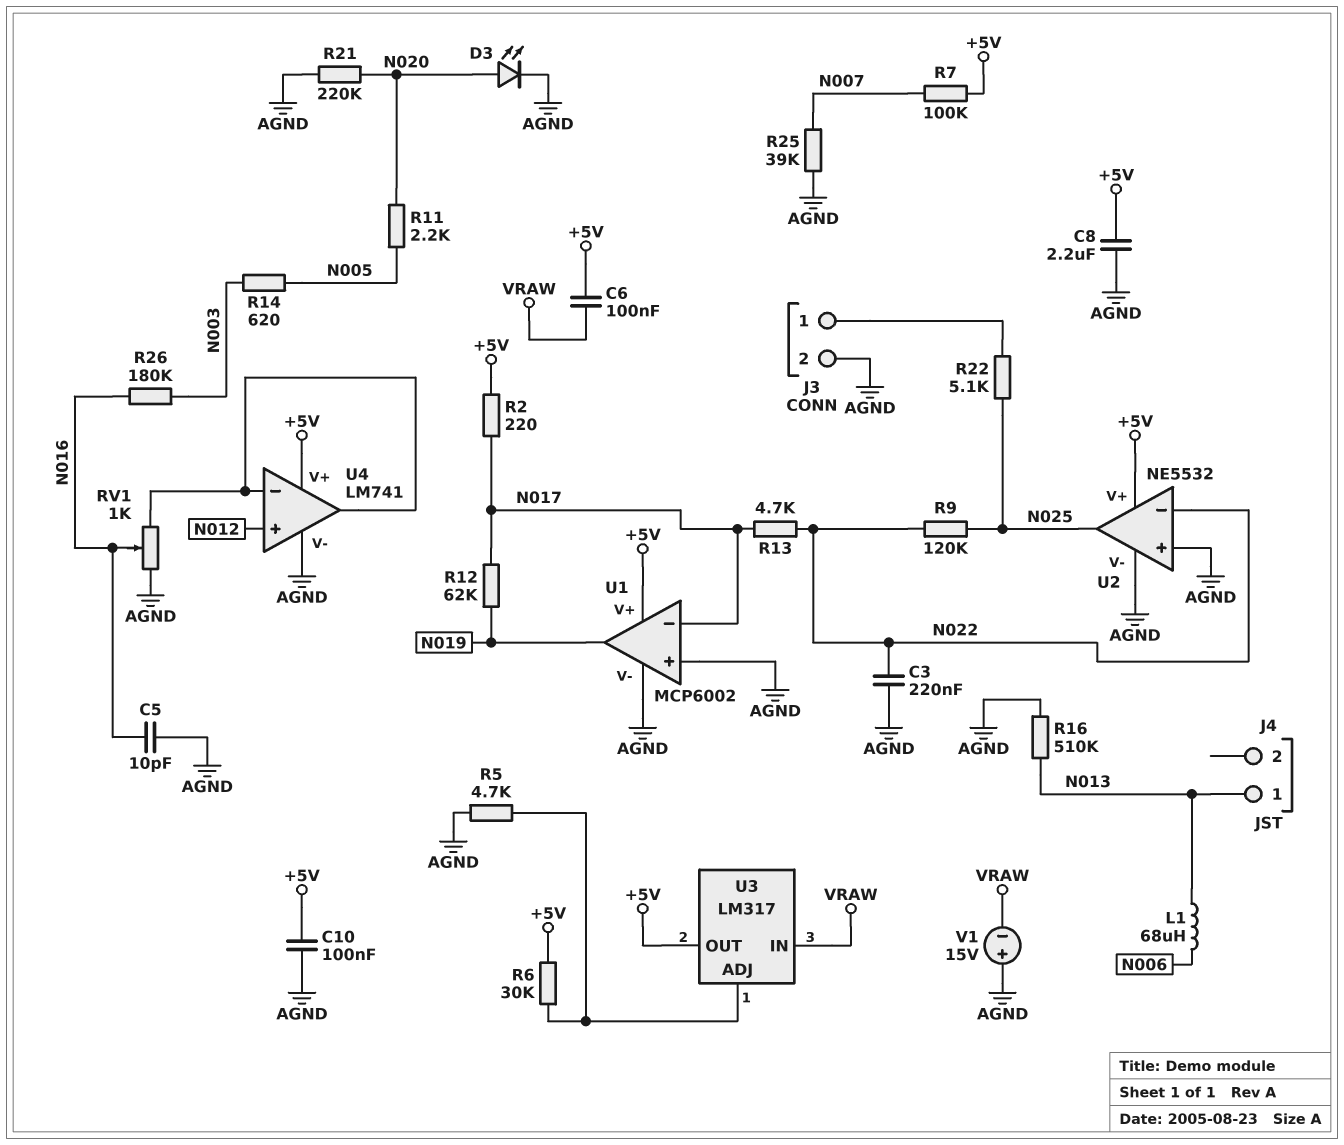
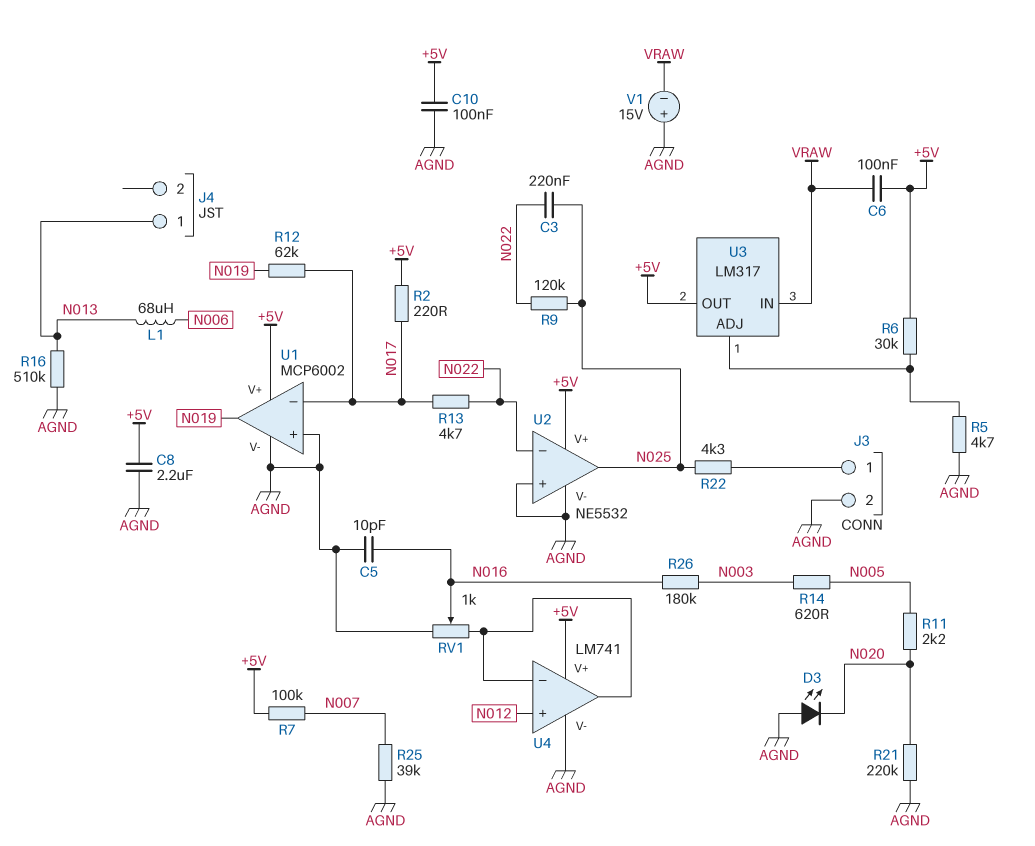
C3: 220nF (AGND, N022) -> 220nF (N022, N025)
D3: LED (A N020, K AGND) -> LED (A AGND, K N020)
R22: 5.1k (J3/1, N025) -> 4.3k (J3/1, N025)

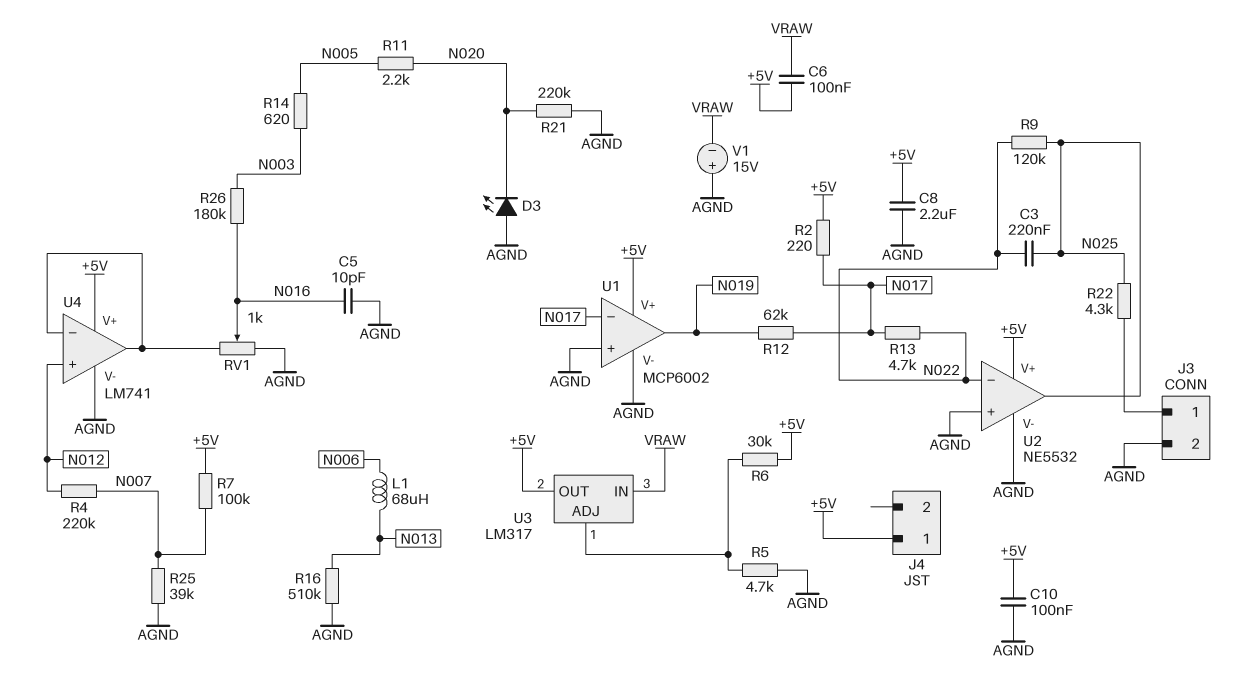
J4 pin 1: N013 -> +5V
R4: none -> 220k (N007, N012)

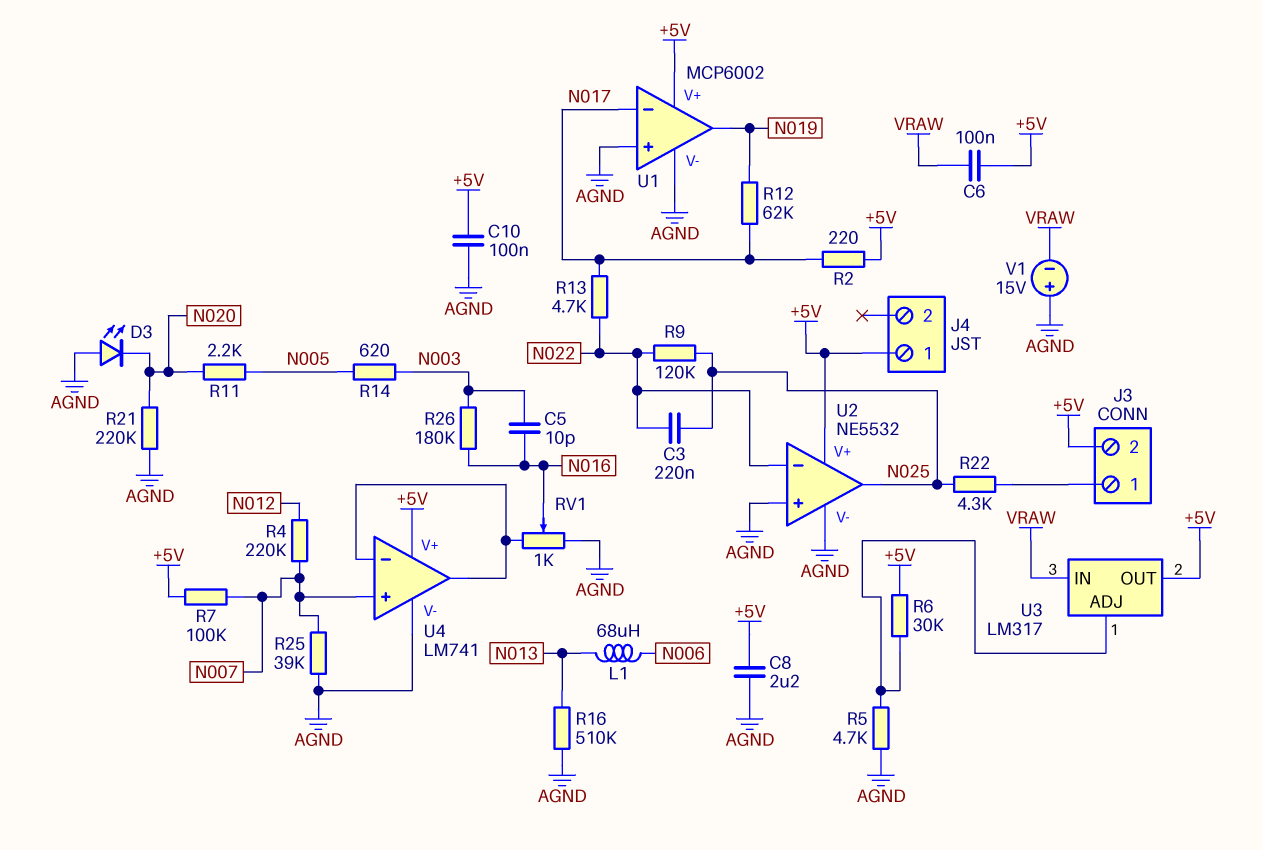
C5: 10pF (AGND, N016) -> 10pF (N003, N016)
J3 pin 2: AGND -> +5V
U4 pin in+: N012 -> N007

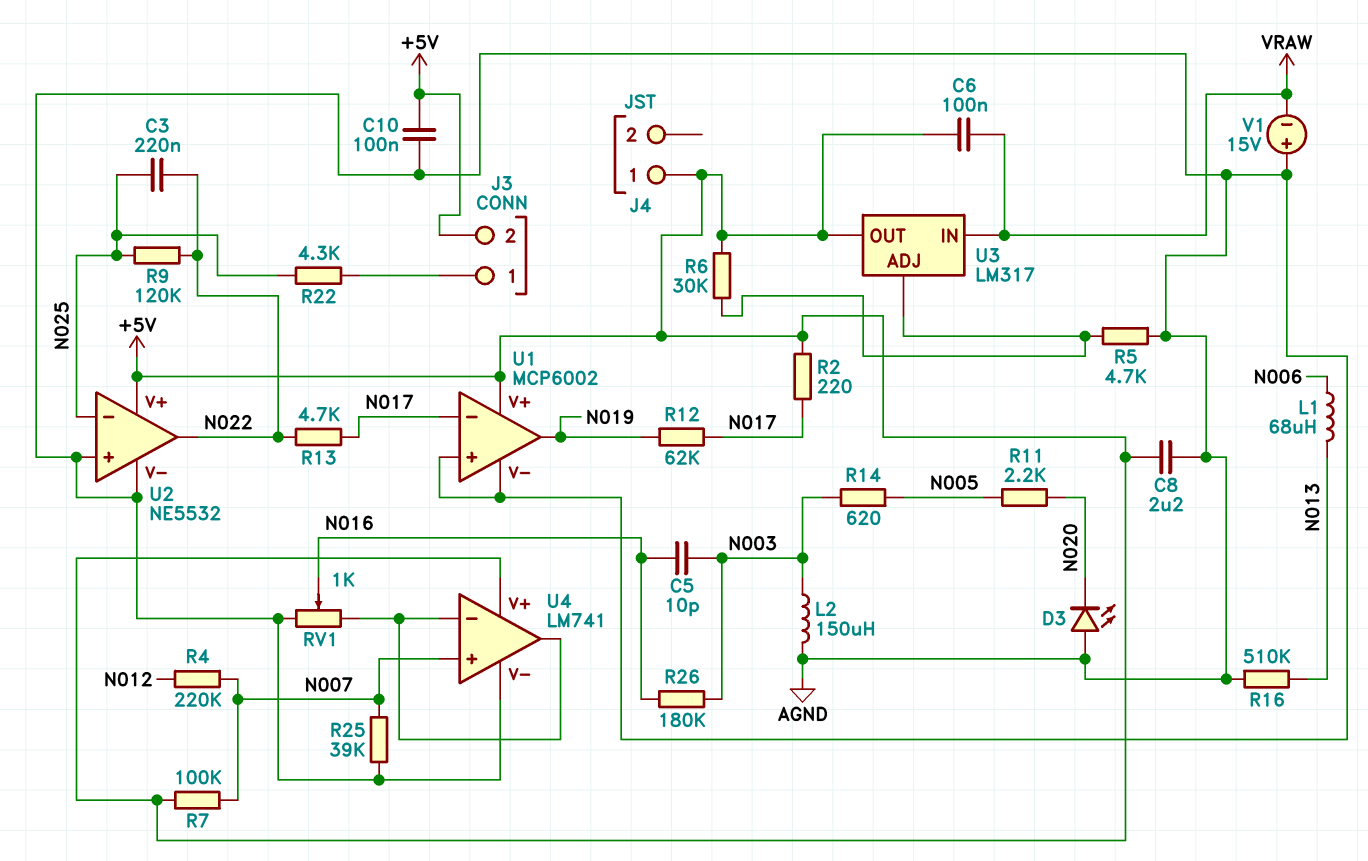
L2: none -> 150uH (AGND, N003)
R21: 220k (AGND, N020) -> none
U2 pin in-: N022 -> N025
U2 pin out: N025 -> N022

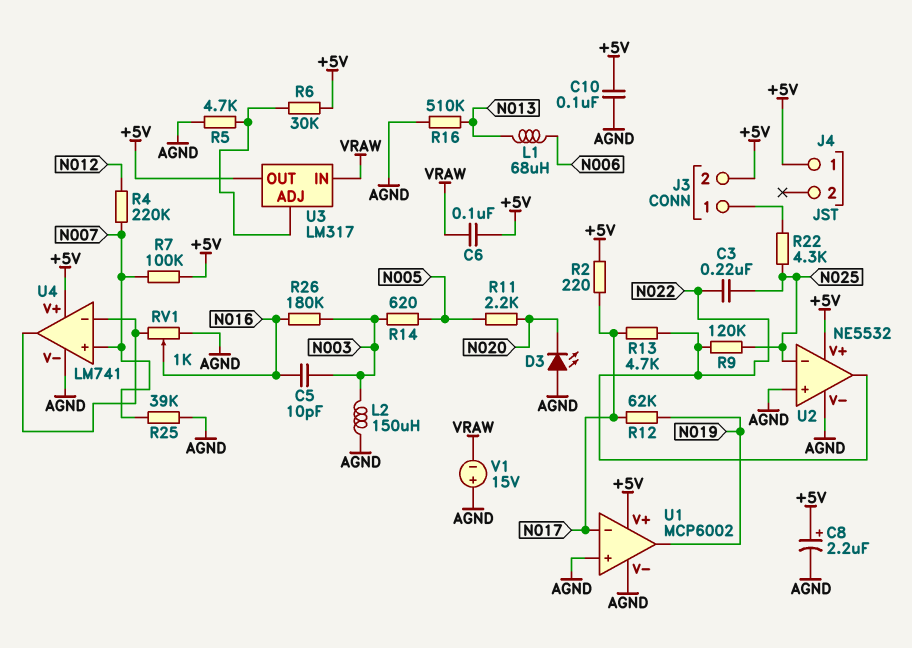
C8: 2.2uF (+5V, AGND) -> 2.2uF (plus +5V, minus AGND)

